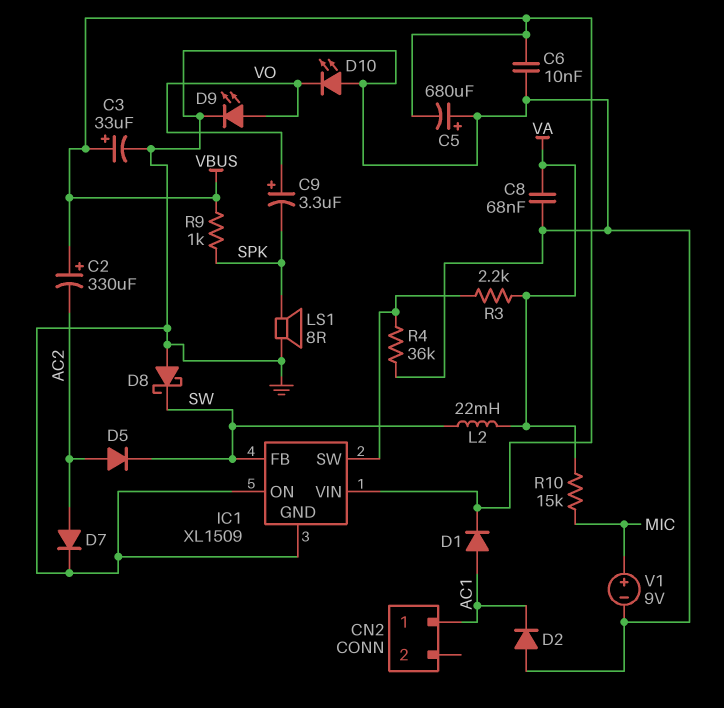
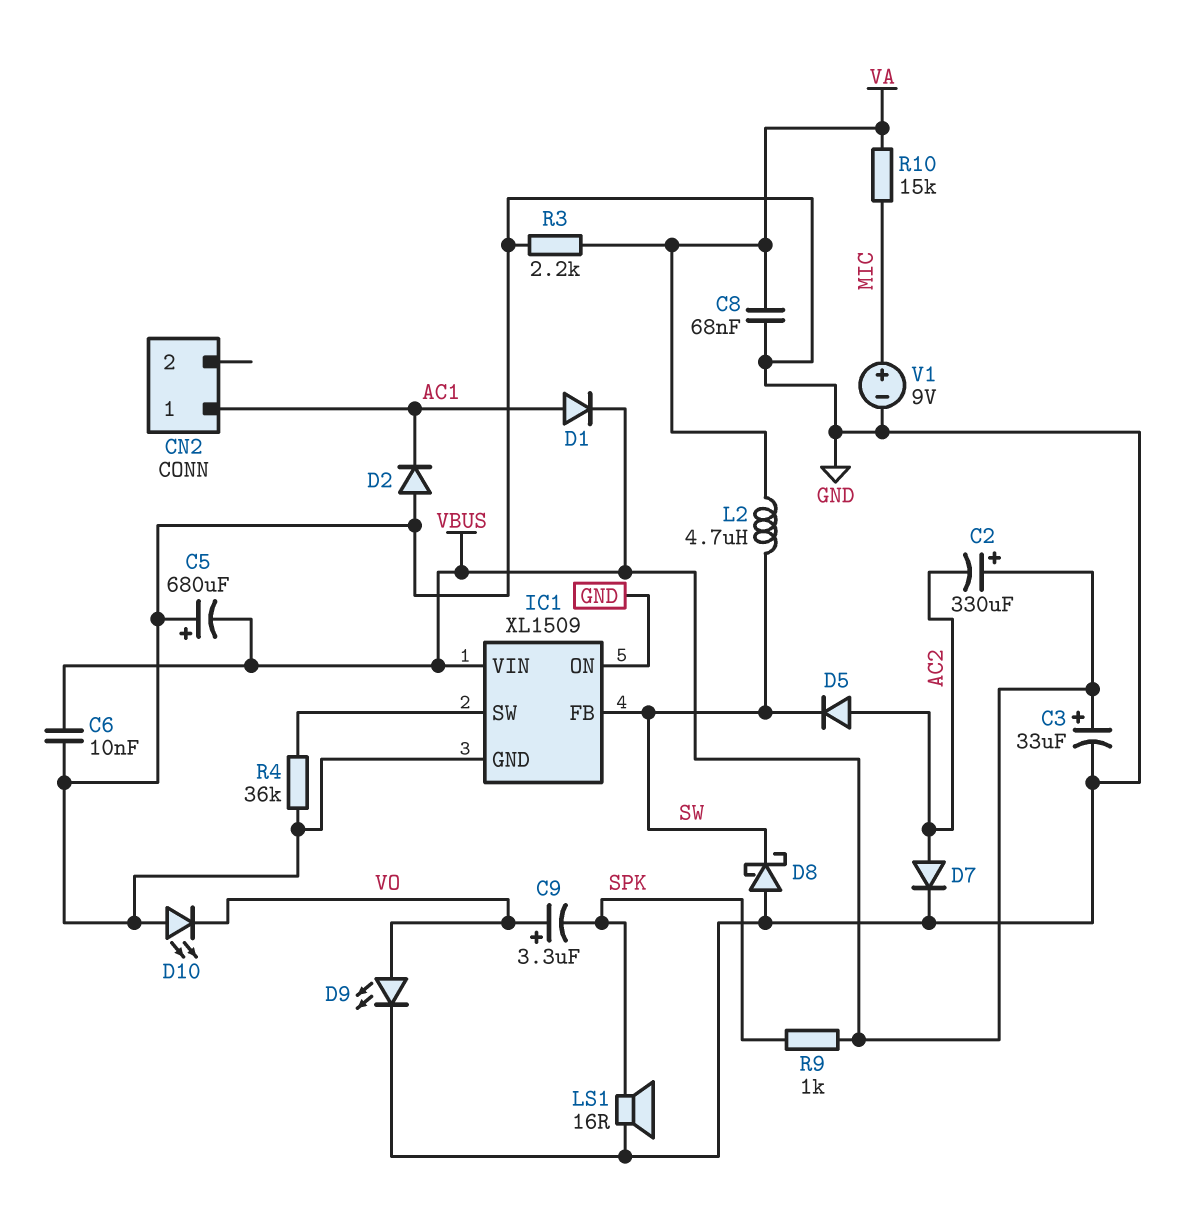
L2: 22mH (SW, VA) -> 4.7uH (SW, VA)
LS1: speaker 8R (GND, SPK) -> speaker 16R (GND, SPK)
R3: 2.2k (IC1/SW, VA) -> 2.2k (GND, VA)

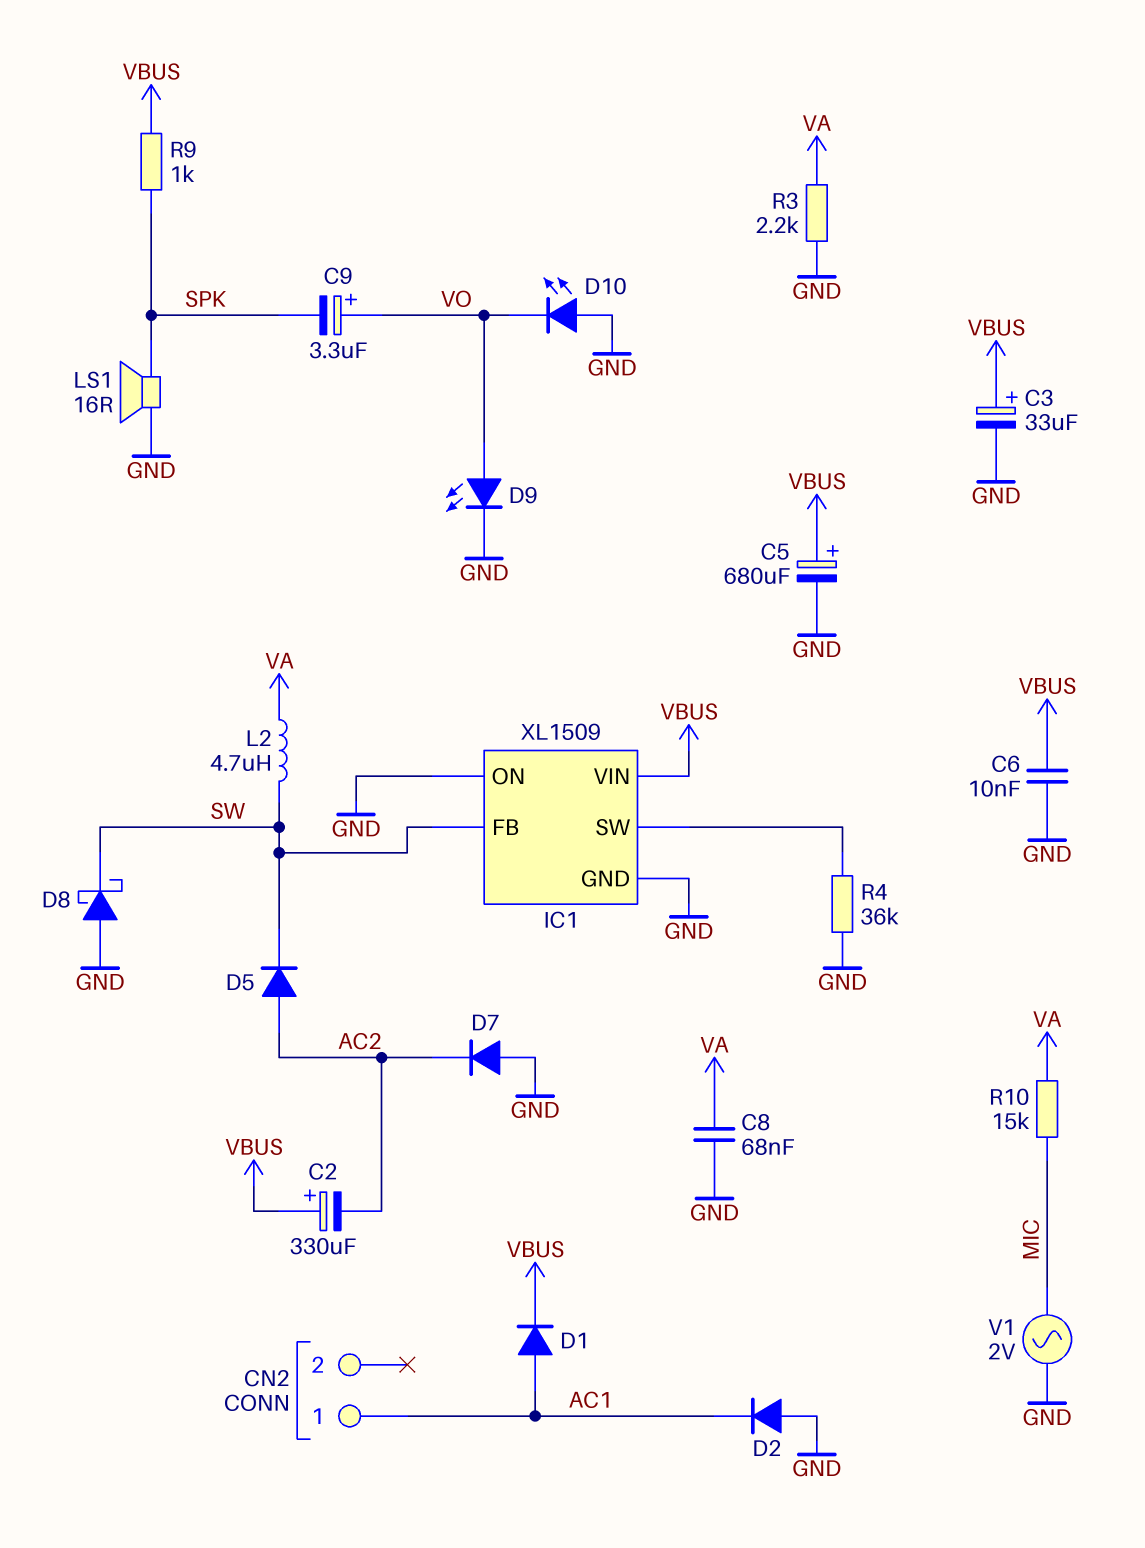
C5: 680uF (plus GND, minus VBUS) -> 680uF (plus VBUS, minus GND)
D7: diode (A AC2, K GND) -> diode (A GND, K AC2)
V1: 9V (plus MIC, minus GND) -> AC 2V (GND, MIC)

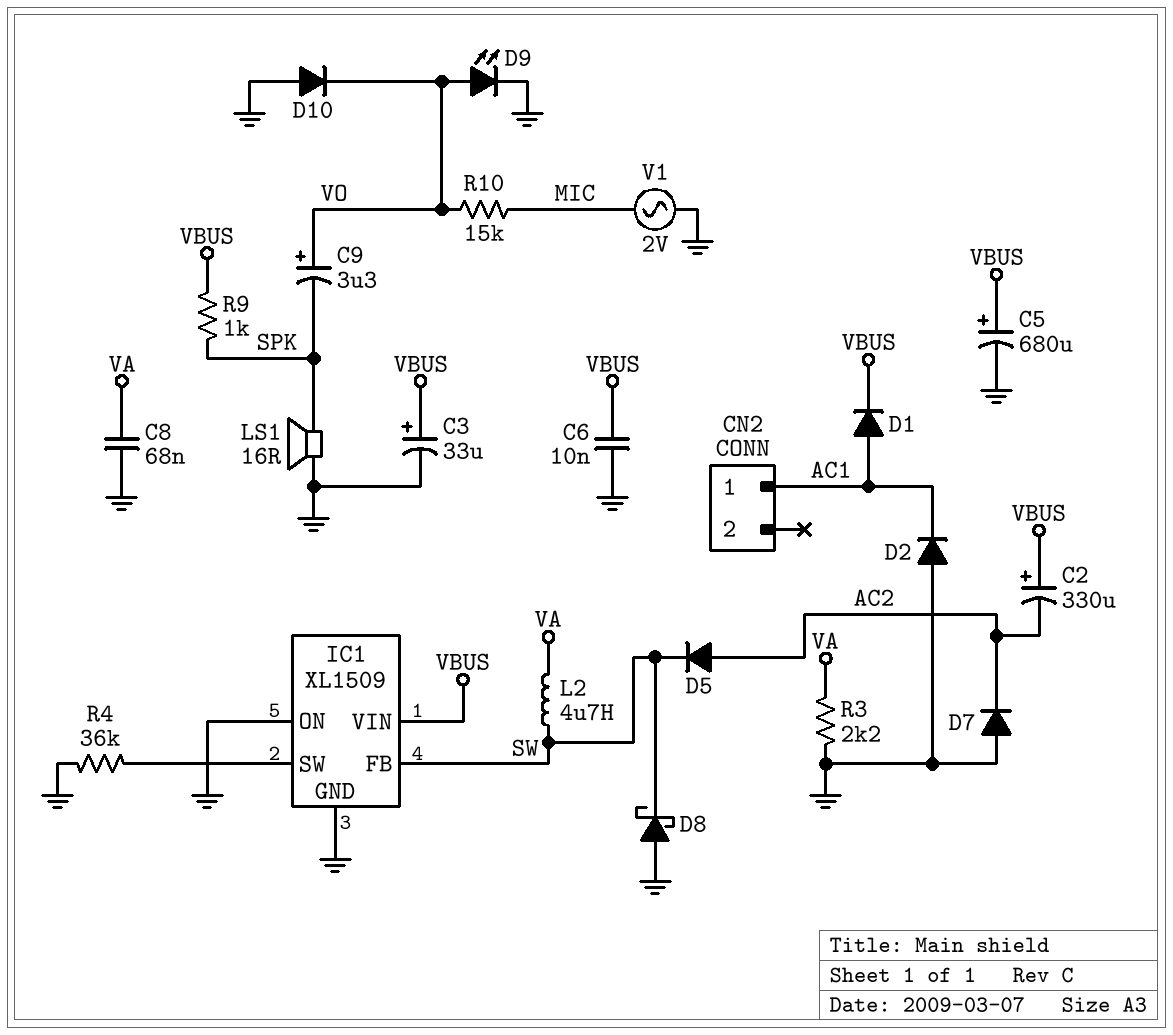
D10: LED (A GND, K VO) -> diode (A GND, K VO)
R10: 15k (MIC, VA) -> 15k (MIC, VO)

